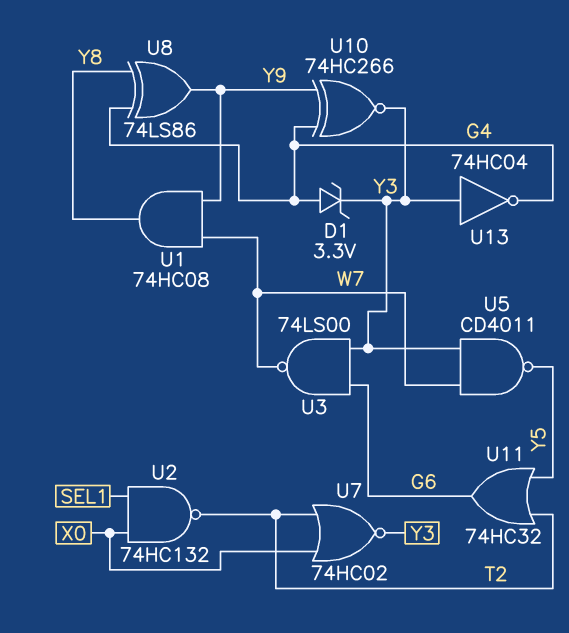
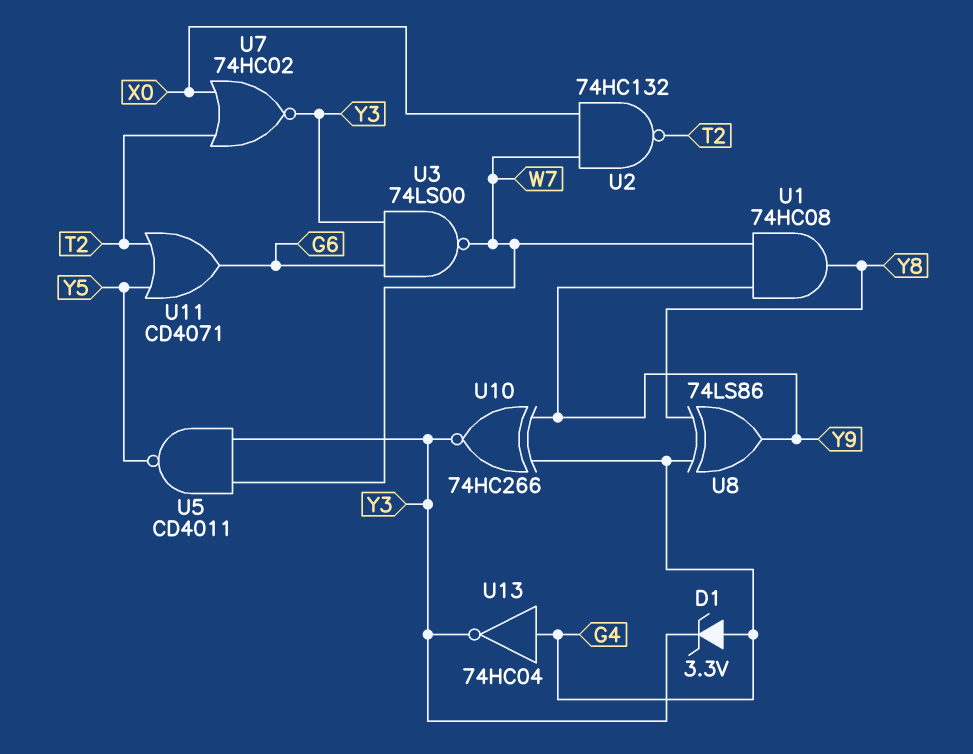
U2: NAND 74HC132 (in SEL1, in X0, out T2) -> NAND 74HC132 (in W7, in X0, out T2)
U11: OR 74HC32 (in T2, in Y5, out G6) -> OR CD4071 (in T2, in Y5, out G6)
U13: NOT 74HC04 (in Y3, out G4) -> NOT 74HC04 (in G4, out Y3)

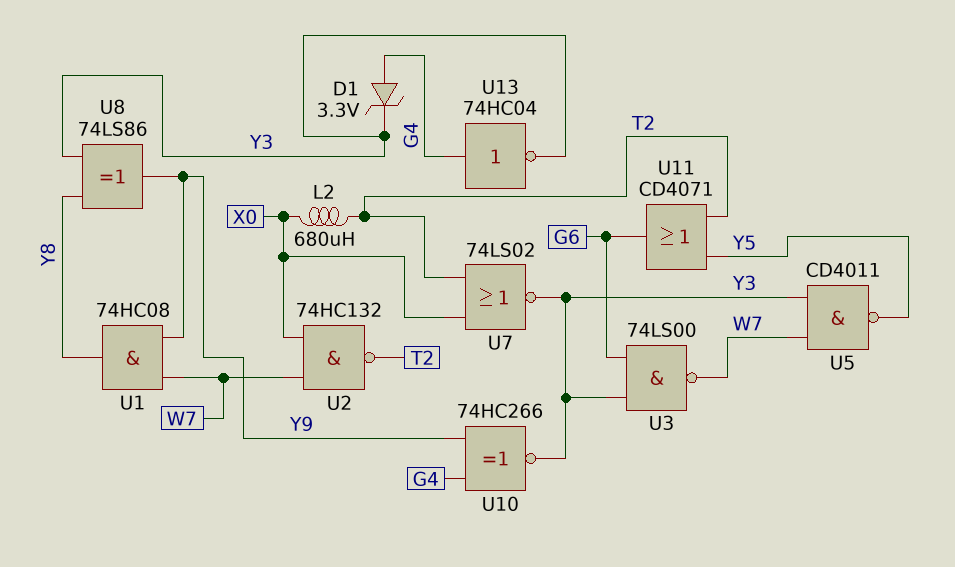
L2: none -> 680uH (T2, X0)
U7: NOR 74HC02 (in T2, in X0, out Y3) -> NOR 74LS02 (in T2, in X0, out Y3)
U8: XOR 74LS86 (in G4, in Y8, out Y9) -> XOR 74LS86 (in Y3, in Y8, out Y9)

